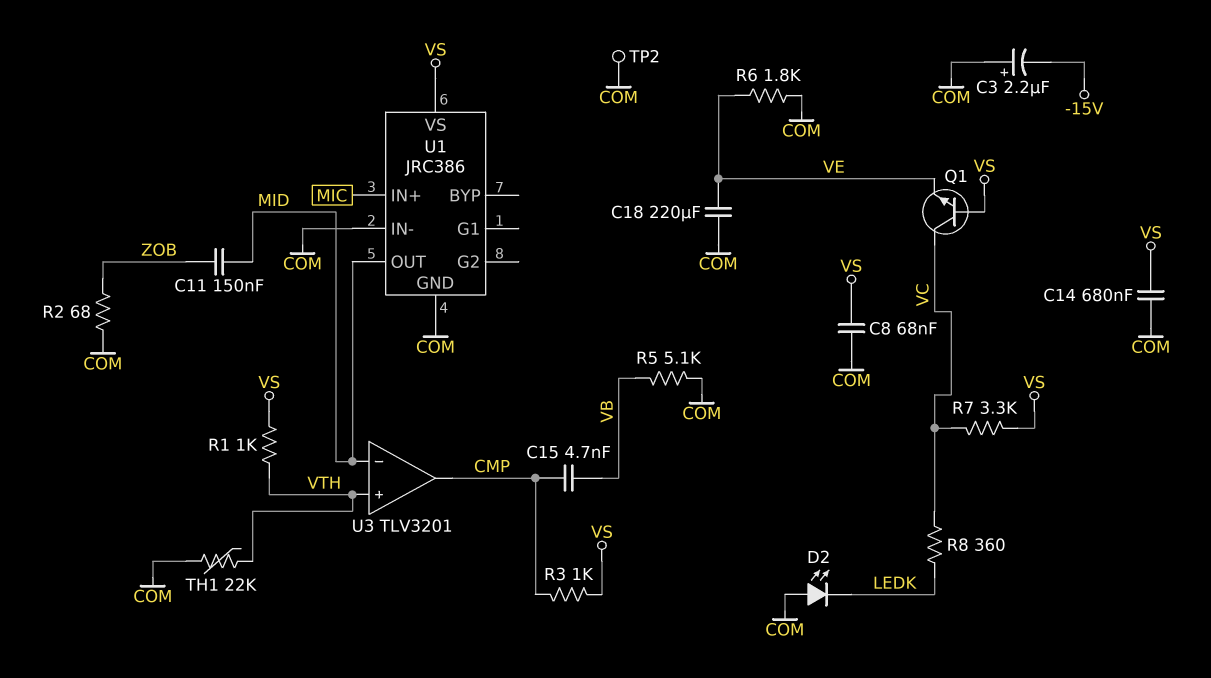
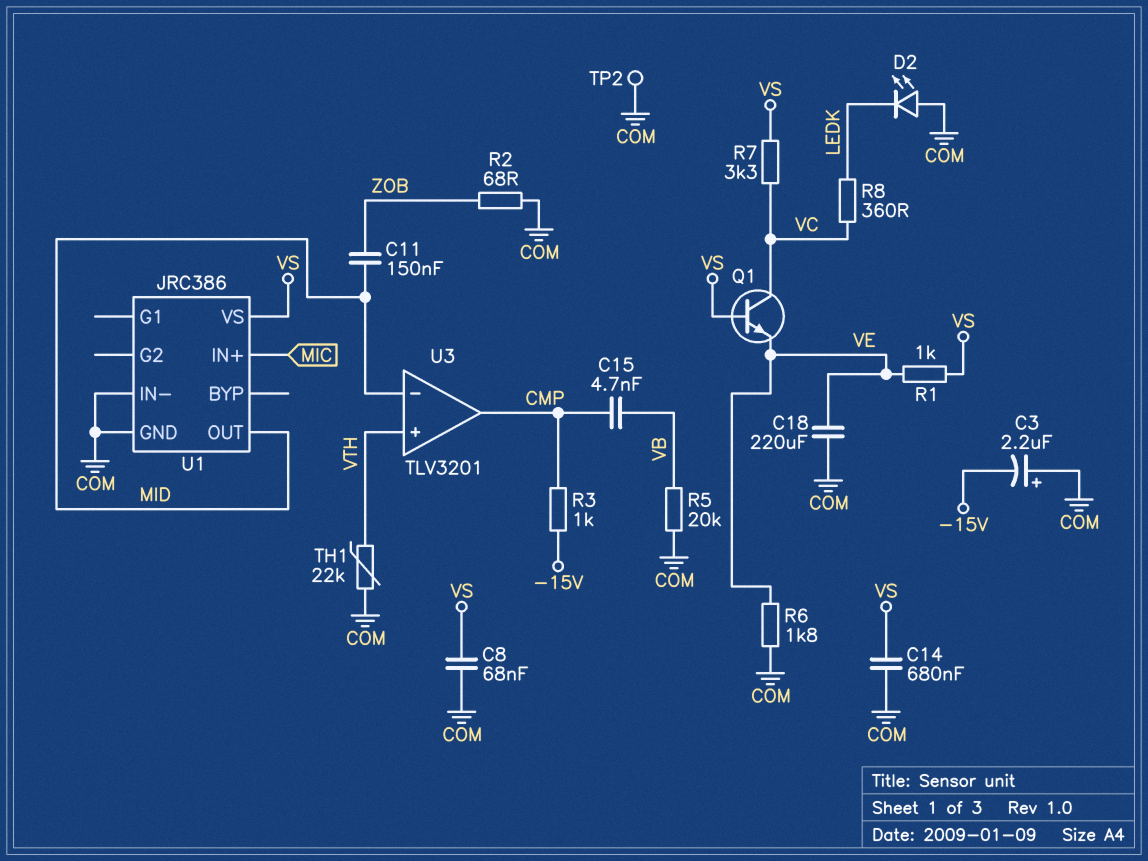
R1: 1k (VS, VTH) -> 1k (VE, VS)
R3: 1k (CMP, VS) -> 1k (-15V, CMP)
R5: 5.1k (COM, VB) -> 20k (COM, VB)

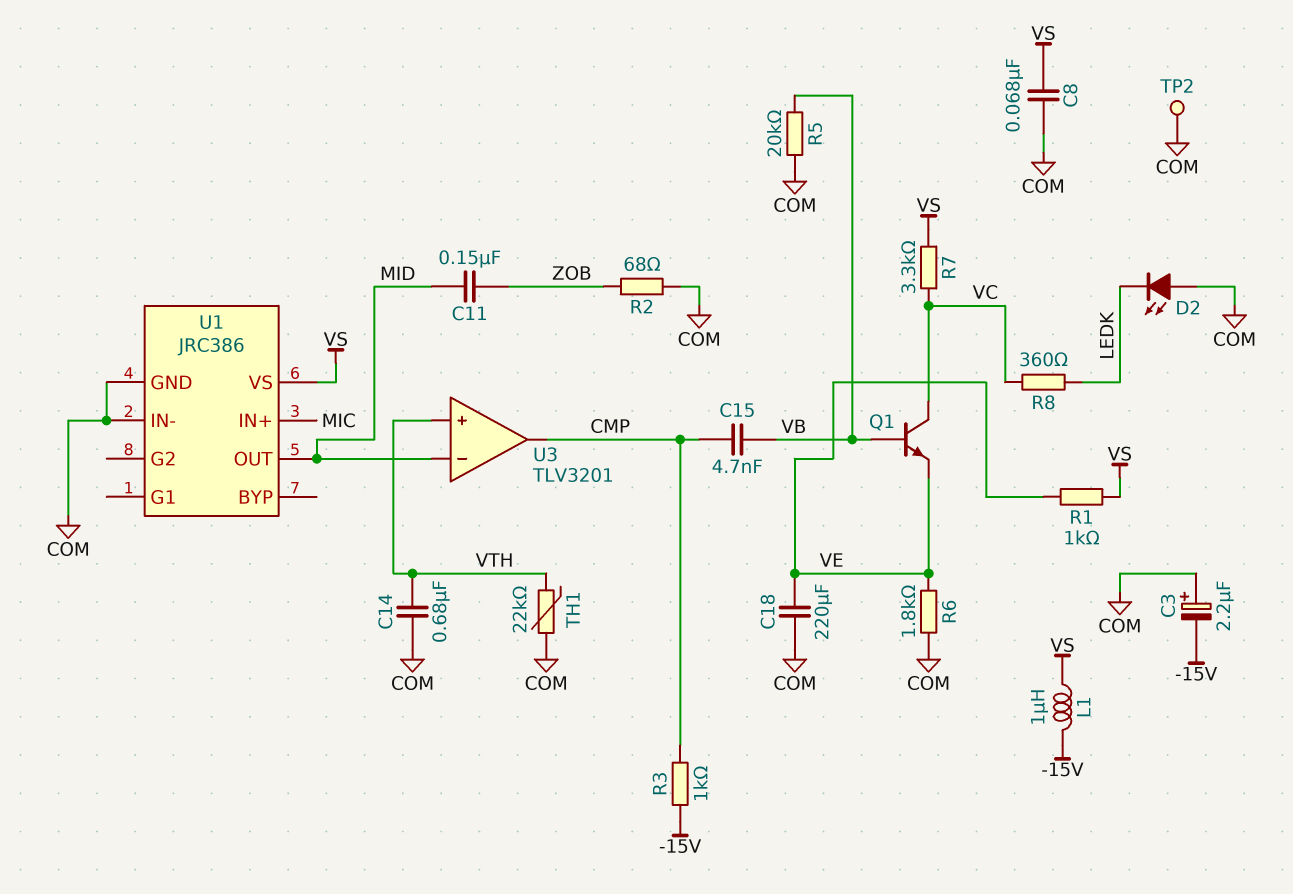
C14: 680nF (COM, VS) -> 680nF (COM, VTH)
L1: none -> 1uH (-15V, VS)
Q1: NPN (B VS, C VC, E VE) -> NPN (B VB, C VC, E VE)

